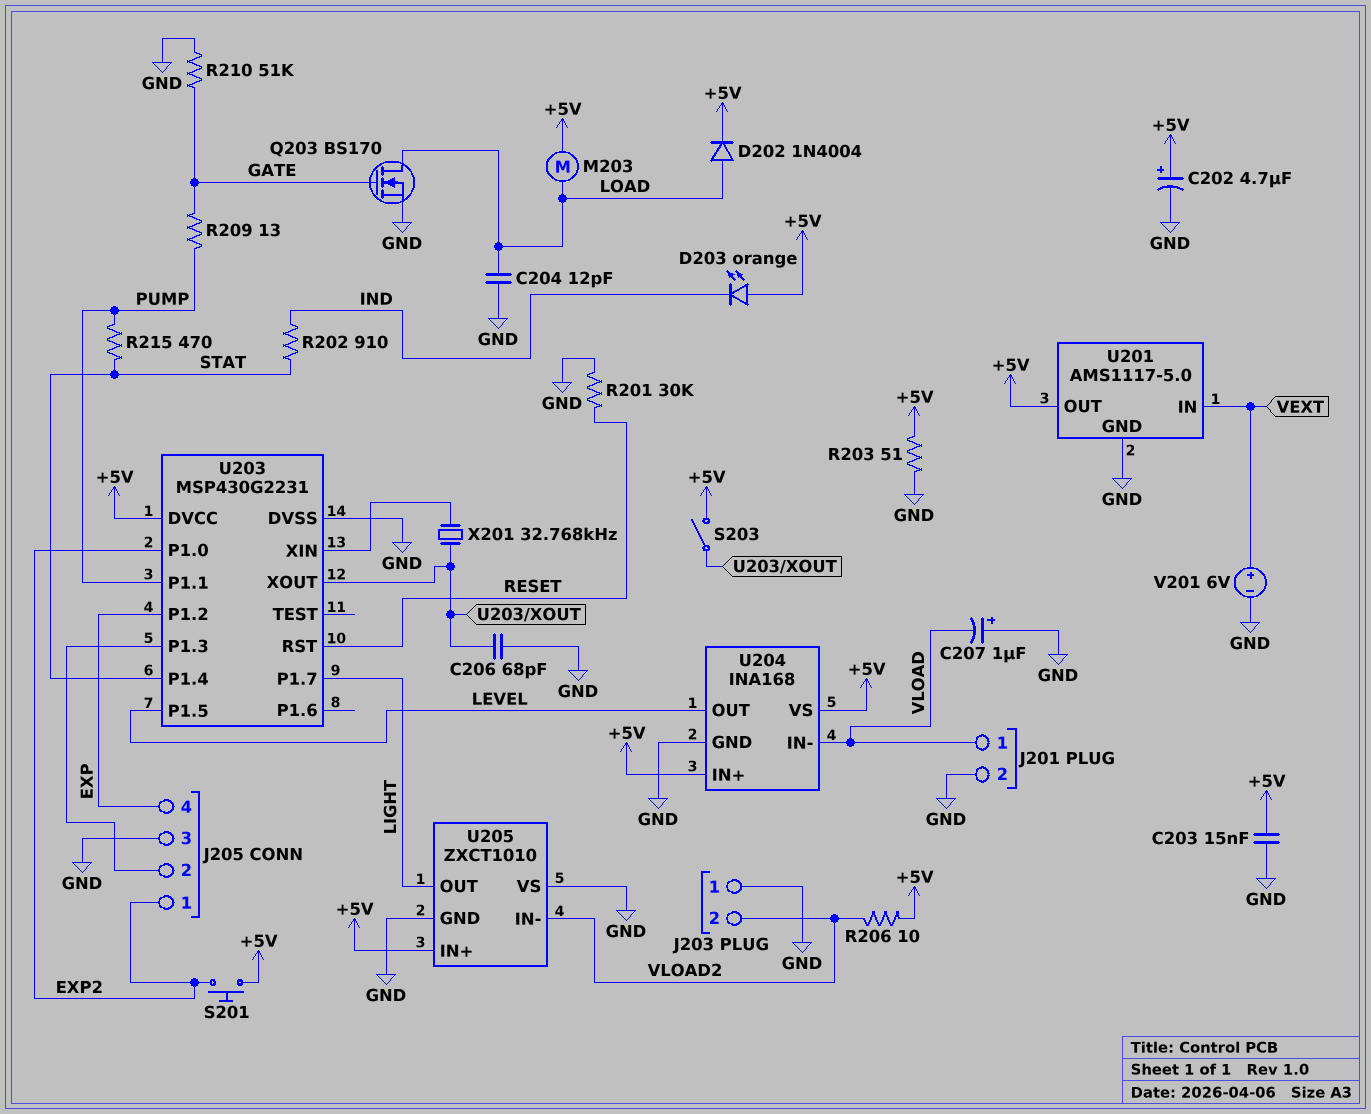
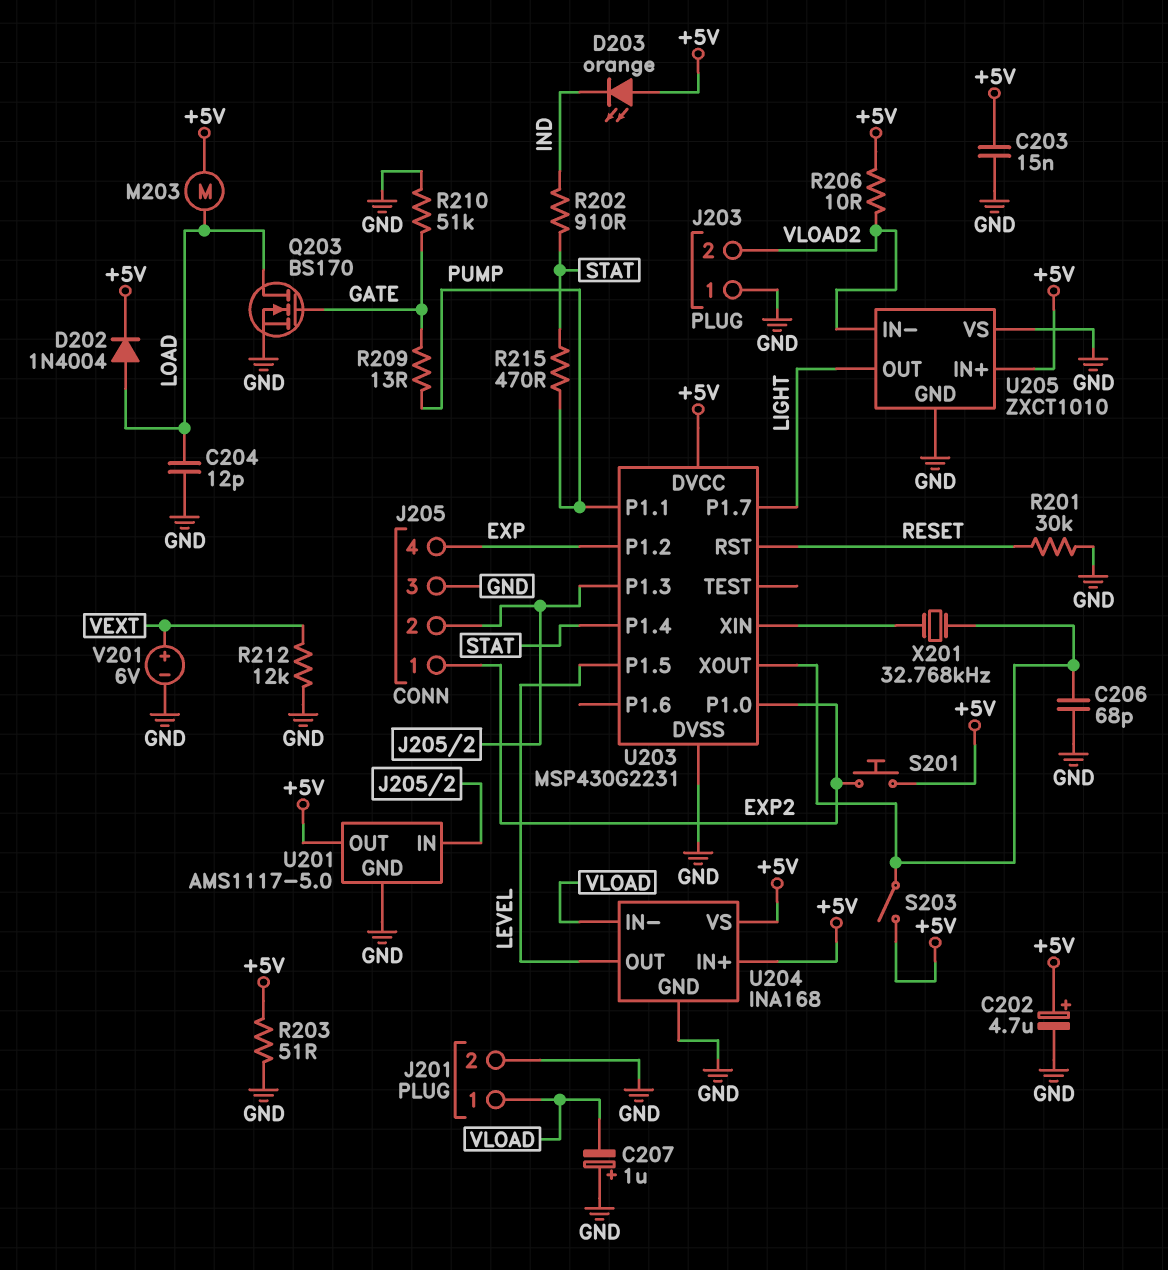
R212: none -> 12k (GND, VEXT)
U201 pin IN: VEXT -> J205/2

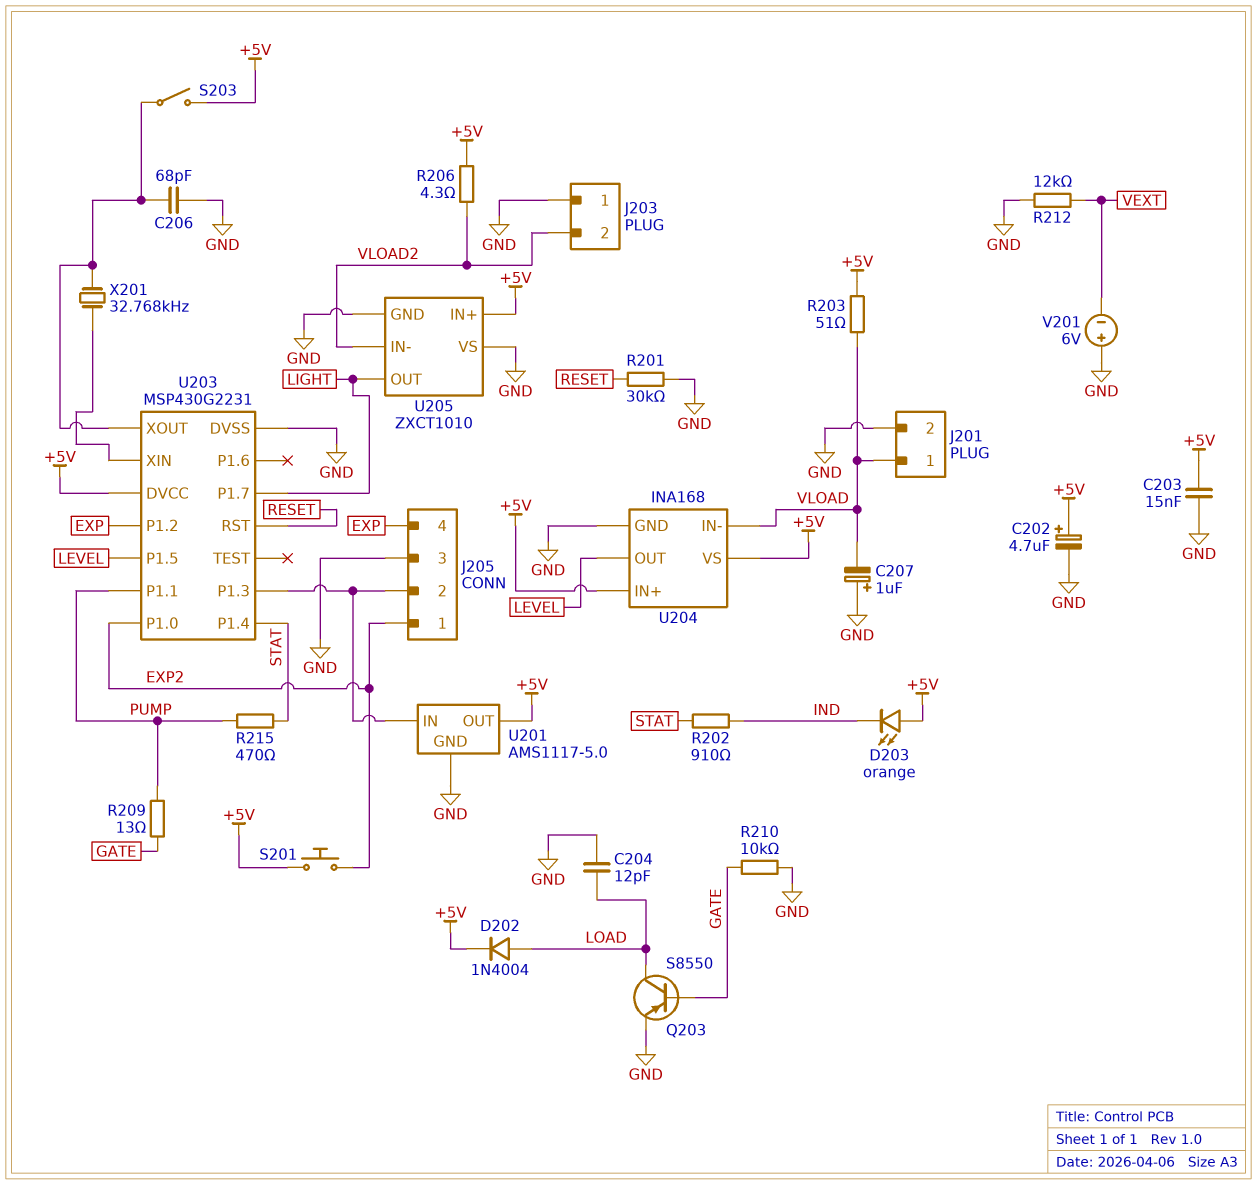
M203: motor (+5V, LOAD) -> none
Q203: NMOS BS170 (G GATE, D LOAD, S GND) -> PNP S8550 (B GATE, C LOAD, E GND)
R203: 51 (+5V, GND) -> 51 (+5V, VLOAD)
R206: 10 (+5V, VLOAD2) -> 4.3 (+5V, VLOAD2)
R210: 51k (GATE, GND) -> 10k (GATE, GND)
V201: 6V (plus VEXT, minus GND) -> 6V (plus GND, minus VEXT)

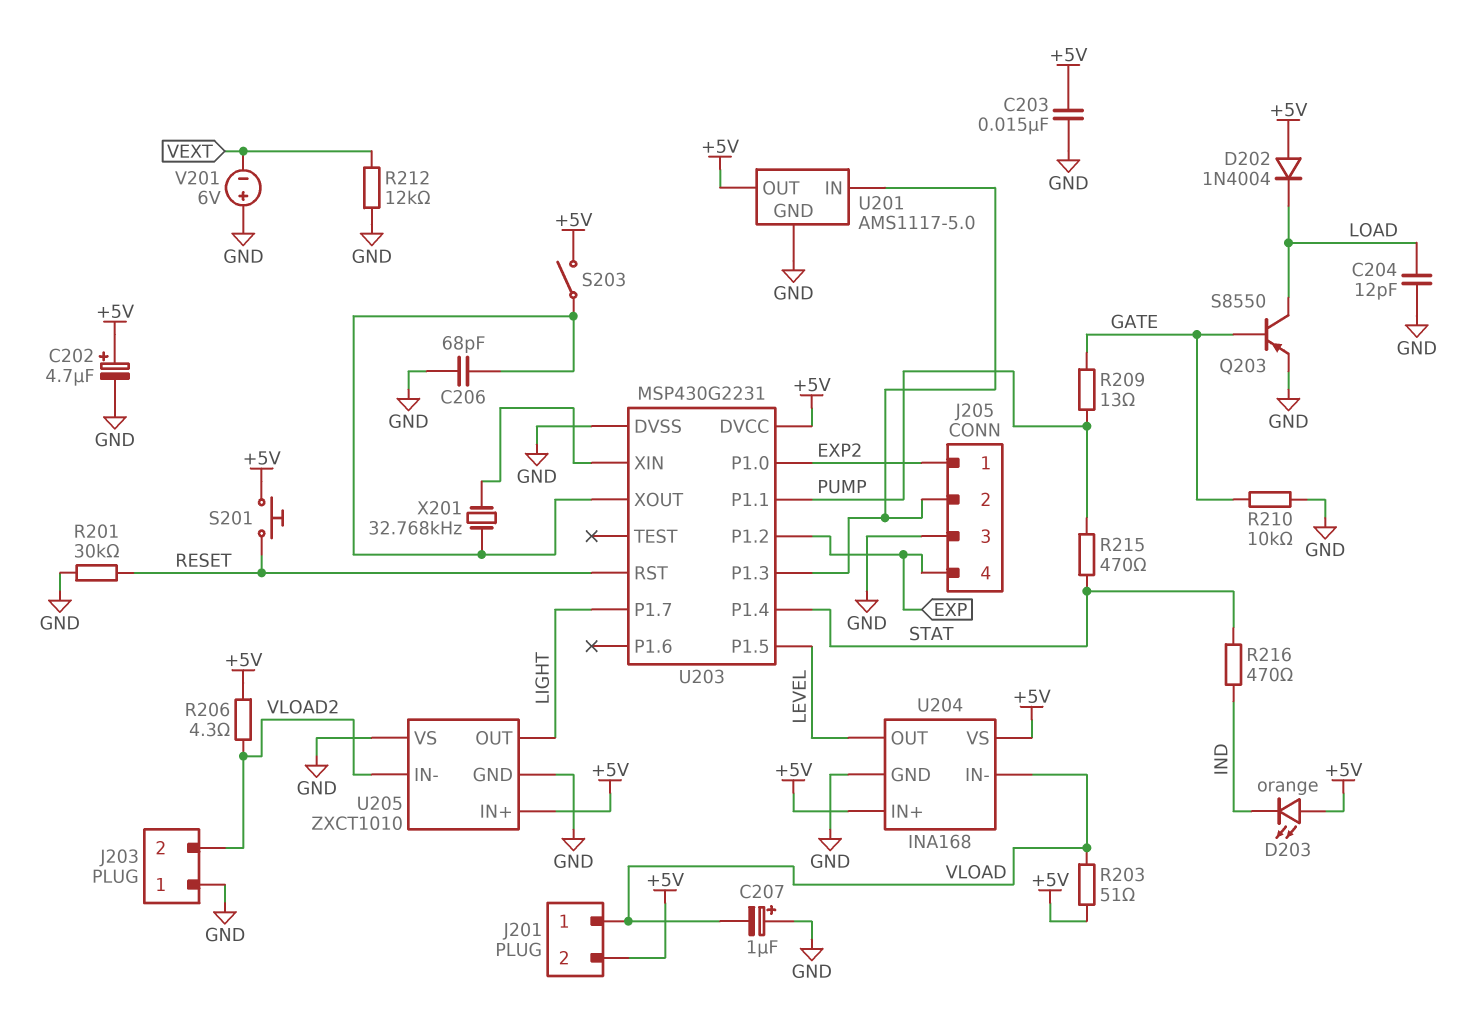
D202: diode 1N4004 (A LOAD, K +5V) -> diode 1N4004 (A +5V, K LOAD)
J201 pin 2: GND -> +5V
R202: 910 (IND, STAT) -> none
R216: none -> 470 (IND, STAT)
S201: button (+5V, EXP2) -> button (+5V, RESET)

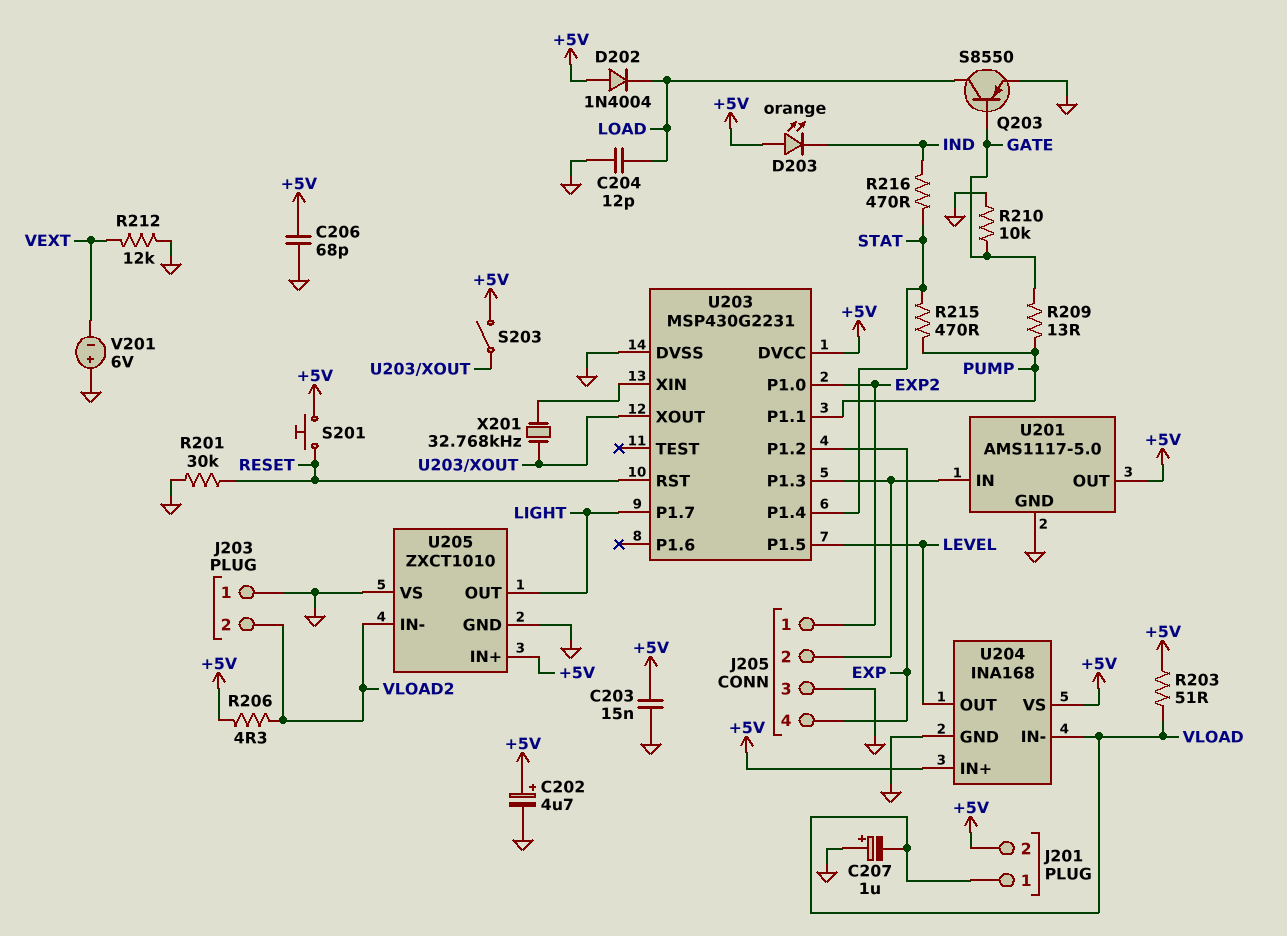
C206: 68pF (GND, U203/XOUT) -> 68pF (+5V, GND)

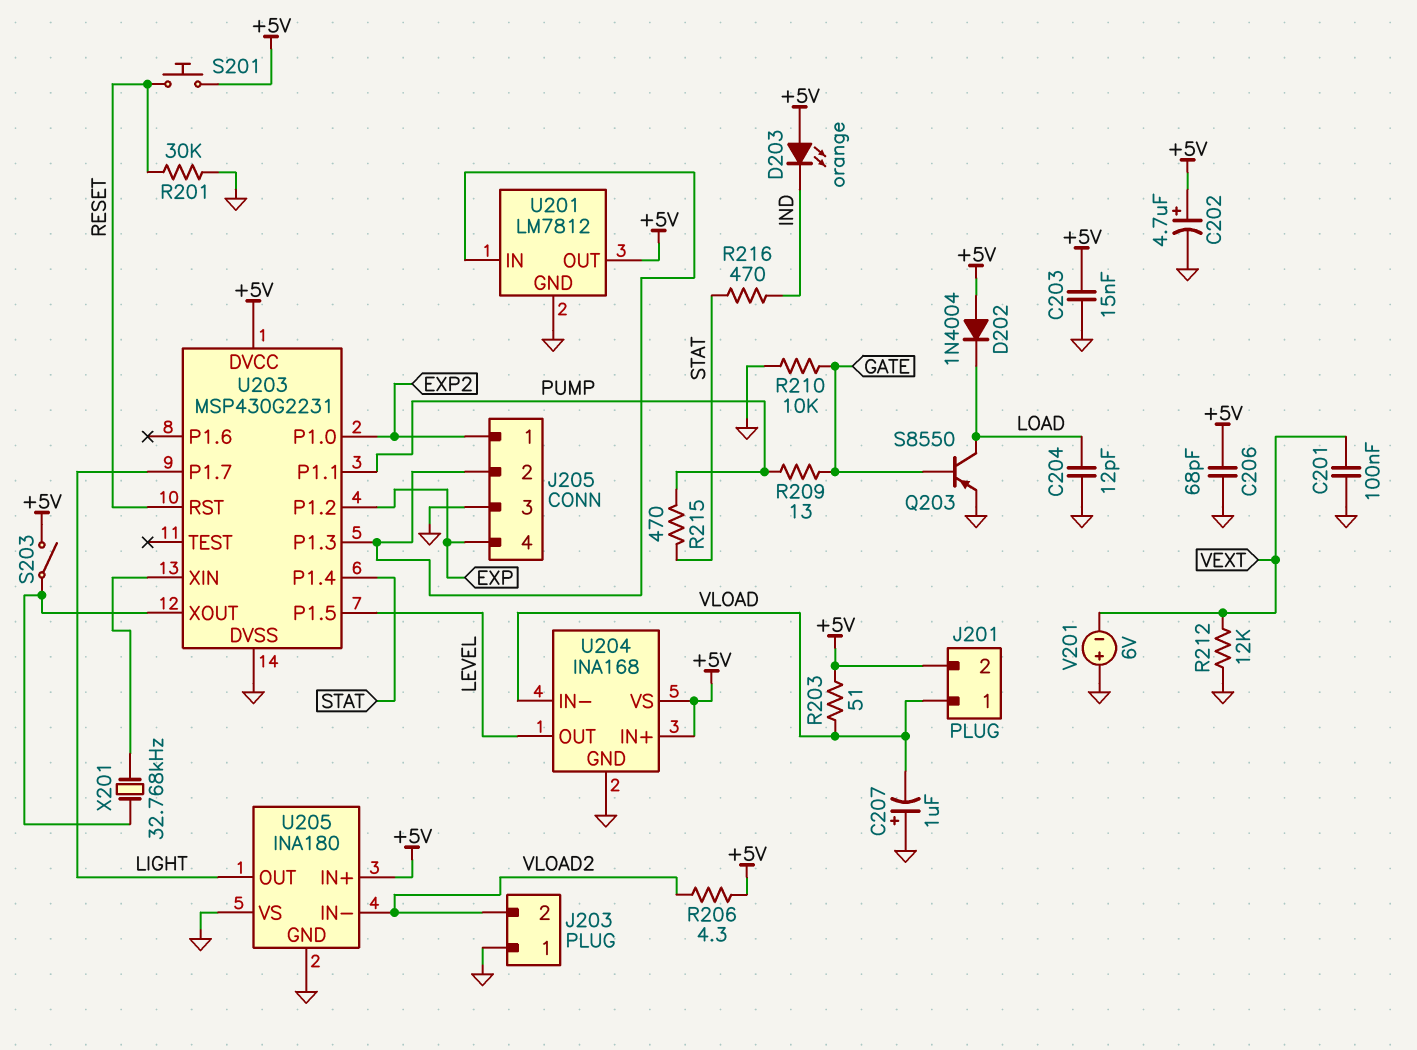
C201: none -> 100nF (GND, VEXT)
U201: AMS1117-5.0 -> LM7812
U205: ZXCT1010 -> INA180

